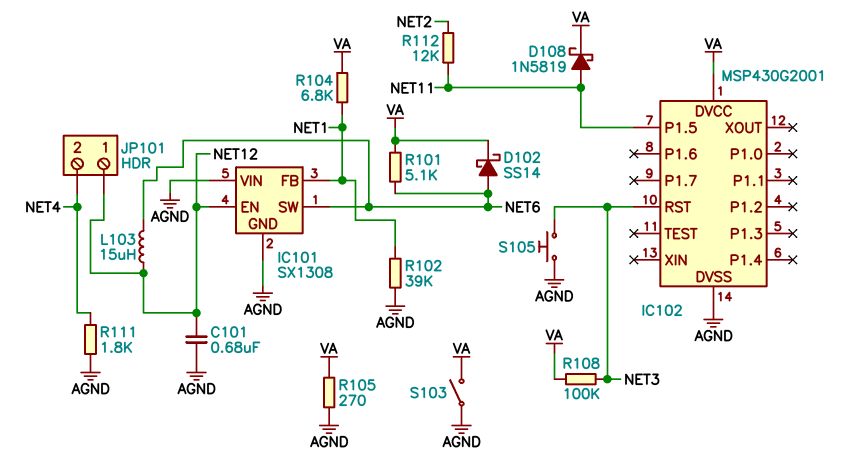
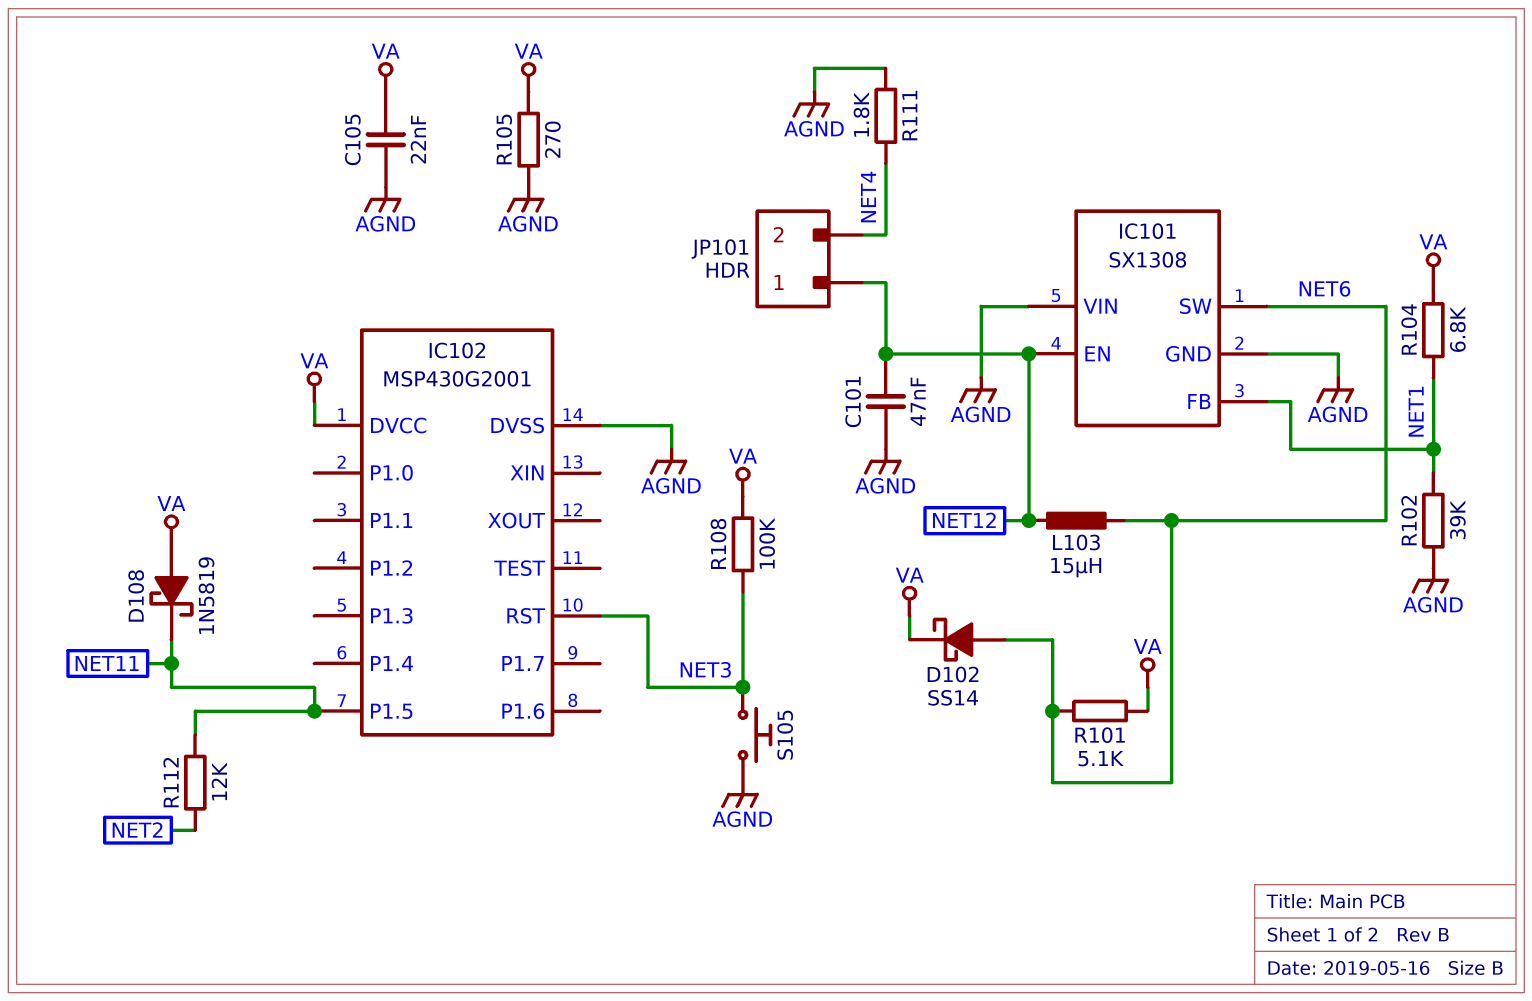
C101: 680nF (AGND, NET12) -> 47nF (AGND, NET12)
C105: none -> 22nF (AGND, VA)
D108: schottky 1N5819 (A NET11, K VA) -> schottky 1N5819 (A VA, K NET11)
S103: switch (AGND, VA) -> none

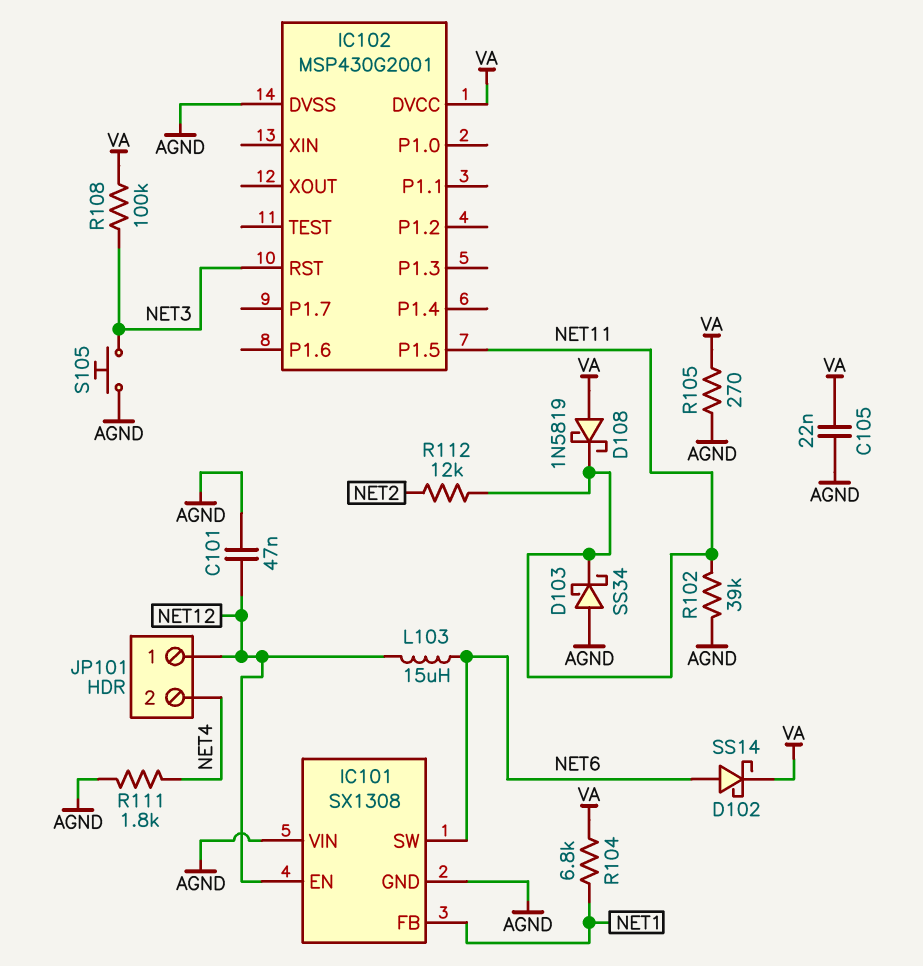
D103: none -> schottky SS34 (A AGND, K NET11)
R101: 5.1k (NET6, VA) -> none
R102: 39k (AGND, NET1) -> 39k (AGND, NET11)

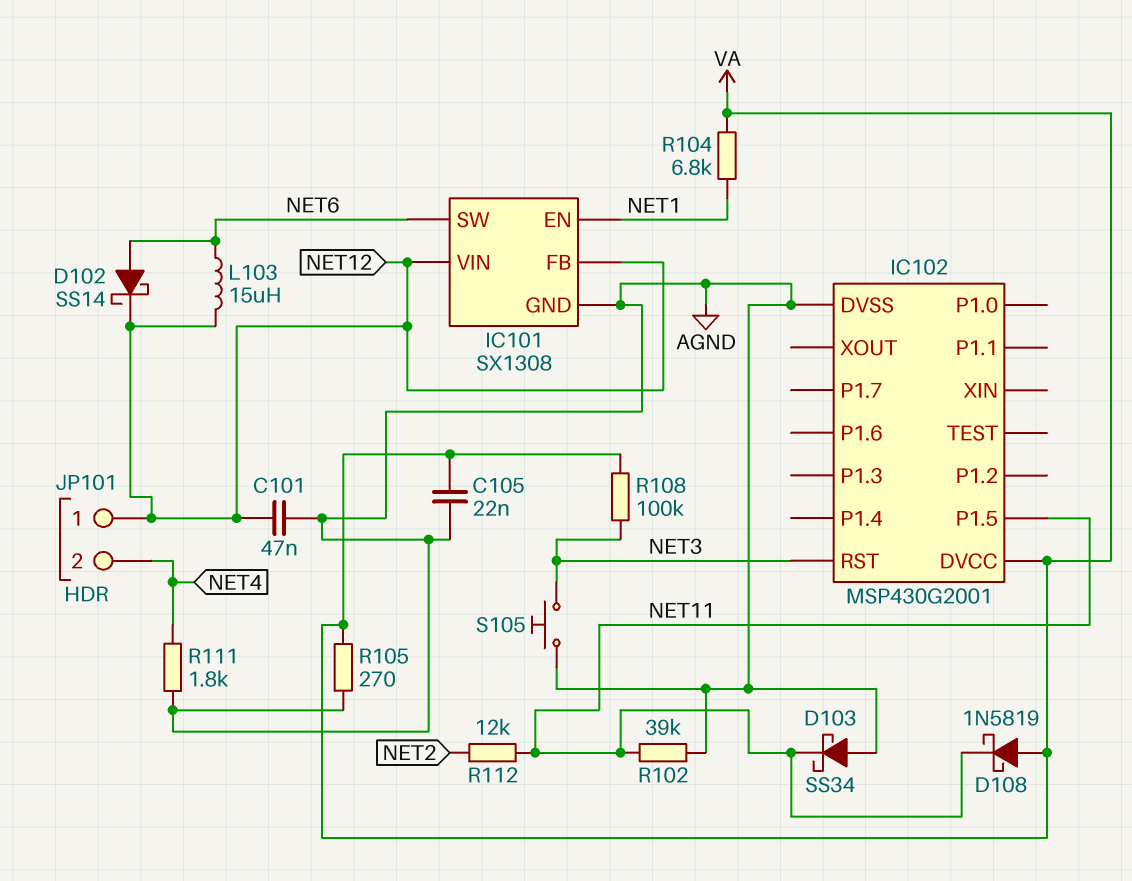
D102: schottky SS14 (A NET6, K VA) -> schottky SS14 (A NET6, K NET12)
IC101 pin EN: NET12 -> NET1
IC101 pin FB: NET1 -> NET12
IC101 pin VIN: AGND -> NET12

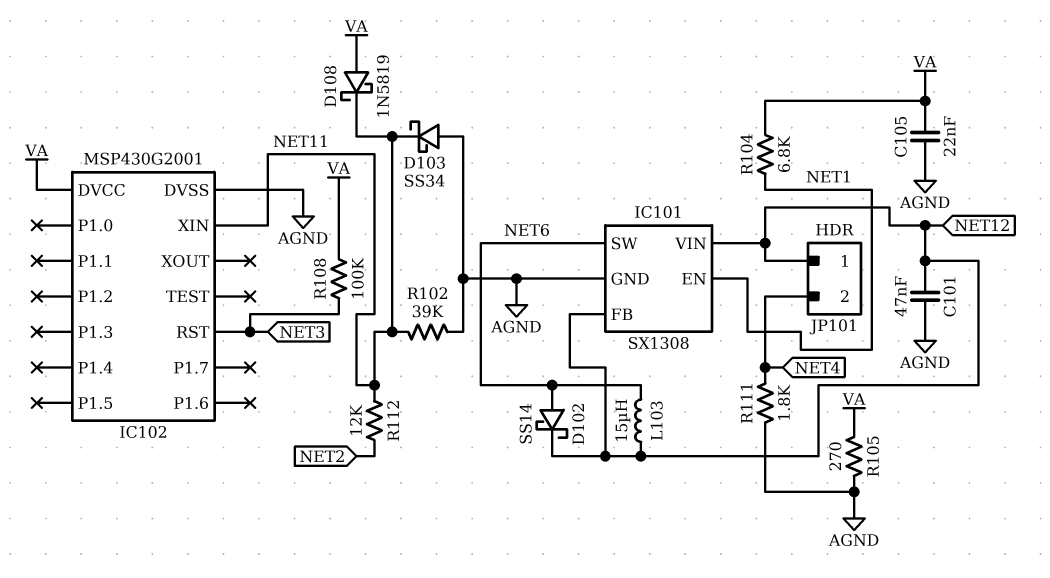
IC102 pin P1.5: NET11 -> none
IC102 pin XIN: none -> NET11
S105: button (AGND, NET3) -> none

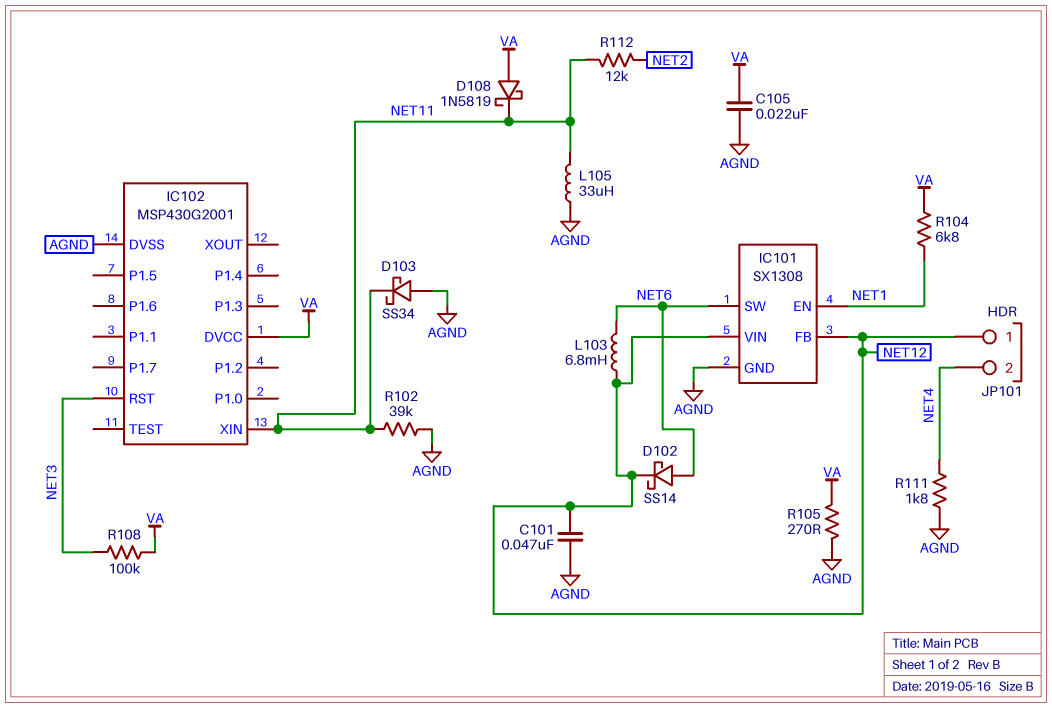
L103: 15uH (NET6, NET12) -> 6.8mH (NET6, NET12)
L105: none -> 33uH (AGND, NET11)

